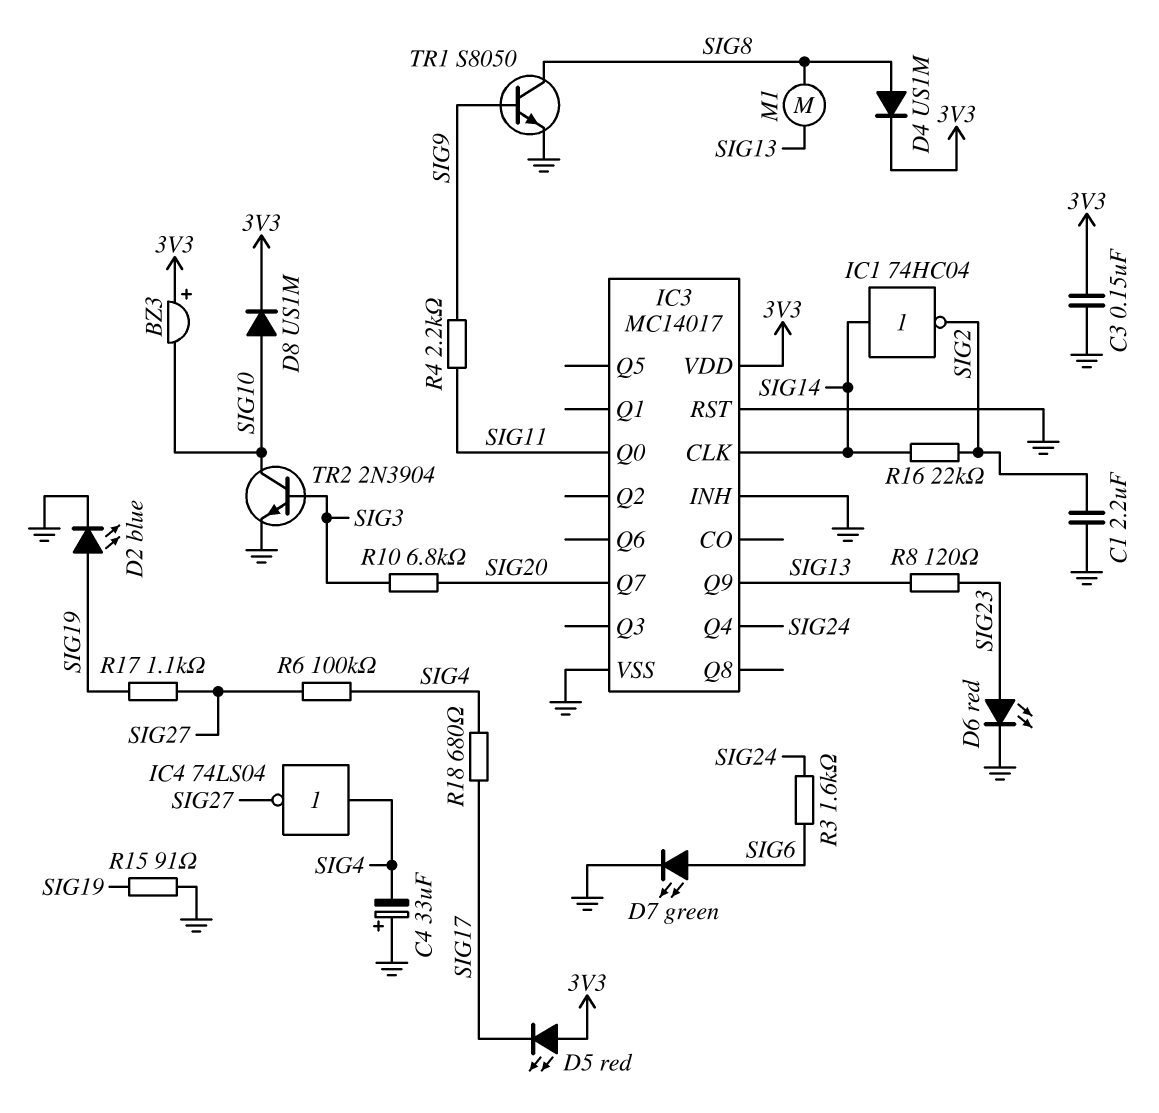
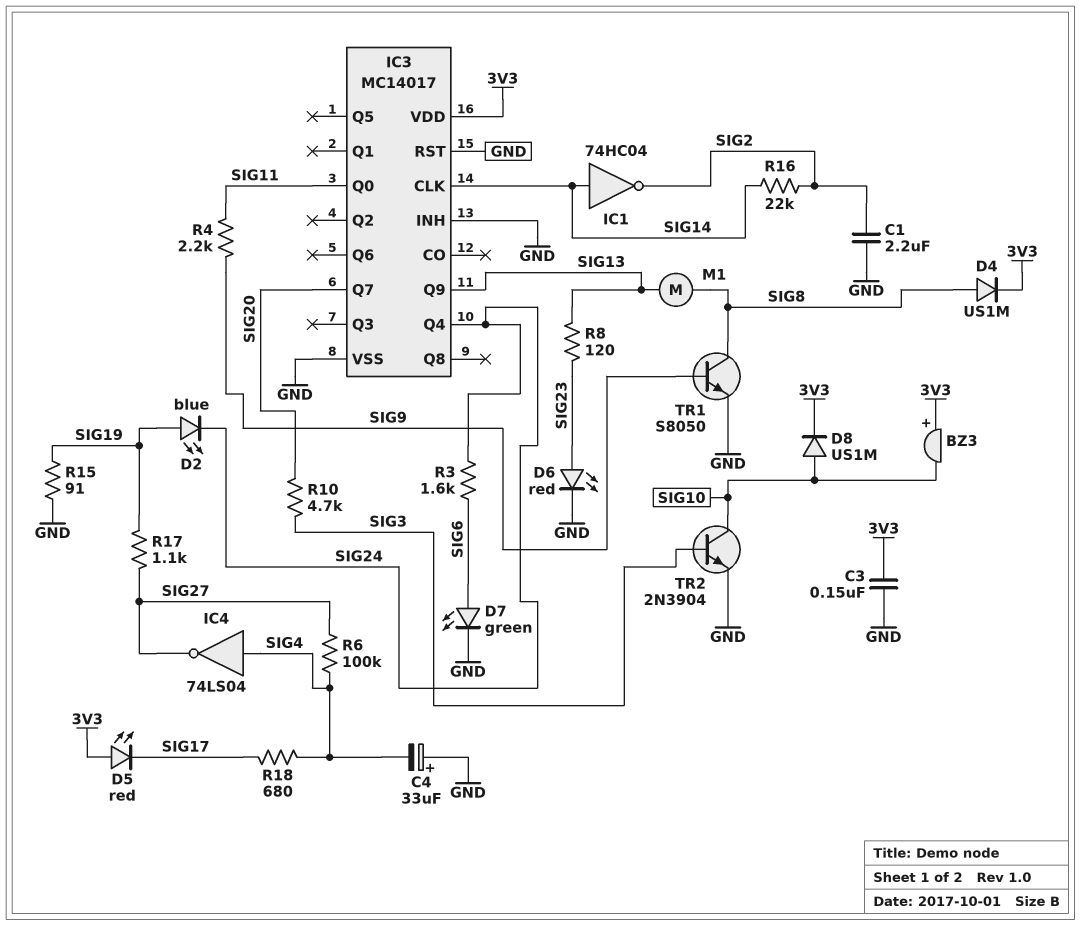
D2: LED blue (A SIG19, K GND) -> LED blue (A SIG19, K SIG24)
R10: 6.8k (SIG3, SIG20) -> 4.7k (SIG3, SIG20)

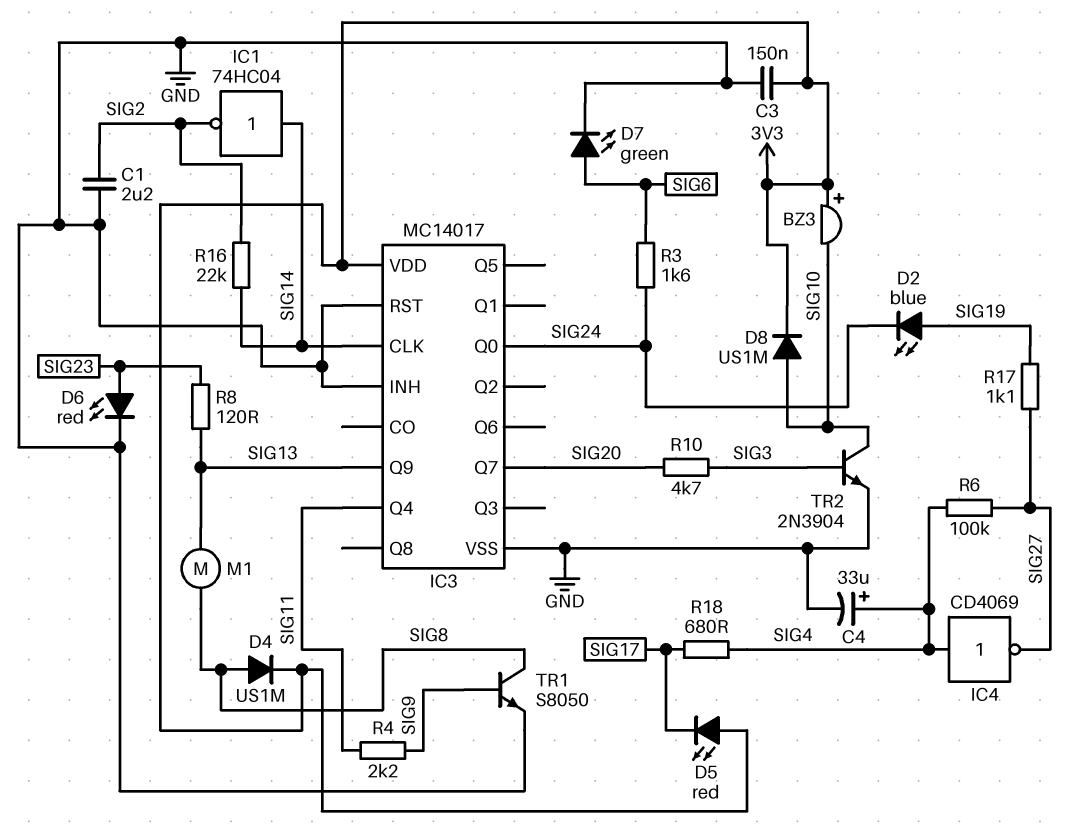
C4: 33uF (plus GND, minus SIG4) -> 33uF (plus SIG4, minus GND)
IC3 pin Q0: SIG11 -> SIG24
IC3 pin Q4: SIG24 -> SIG11
IC4: NOT 74LS04 (in SIG4, out SIG27) -> NOT CD4069 (in SIG4, out SIG27)
R15: 91 (GND, SIG19) -> none

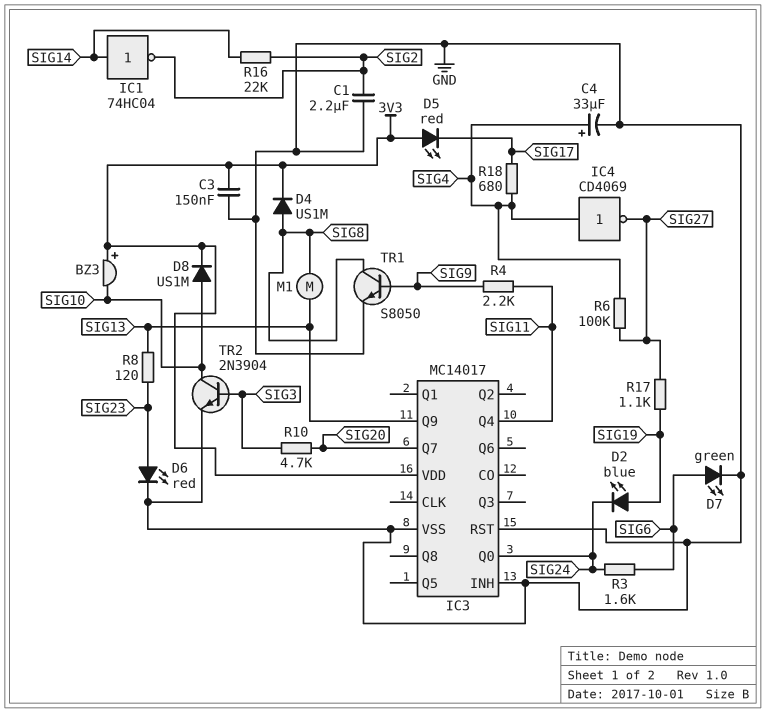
IC3 pin CLK: SIG14 -> none

